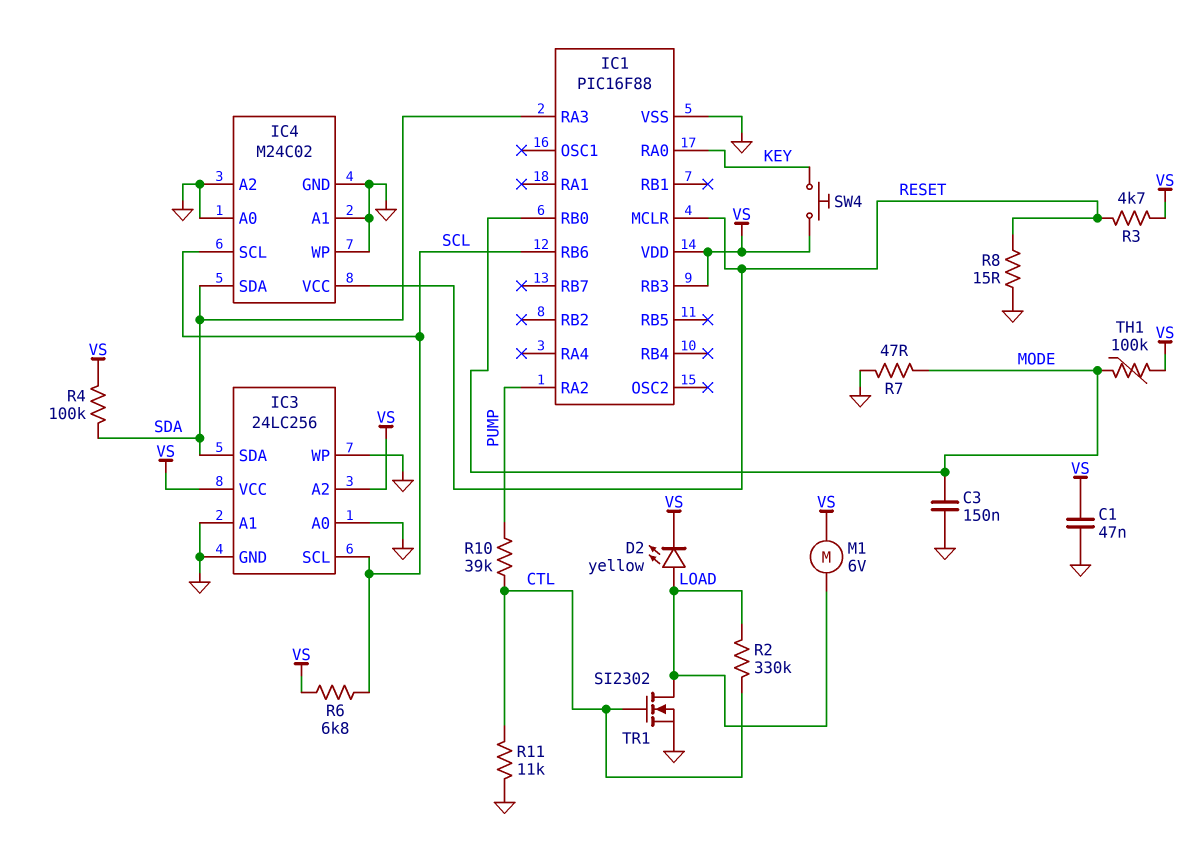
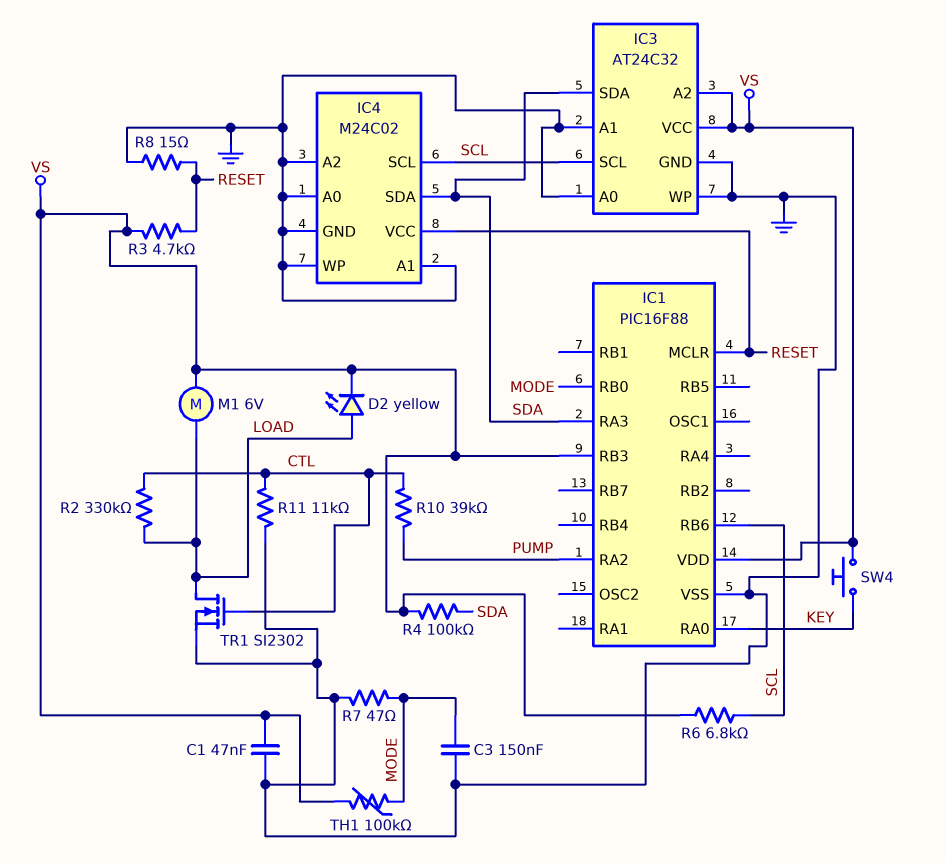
IC3: 24LC256 -> AT24C32

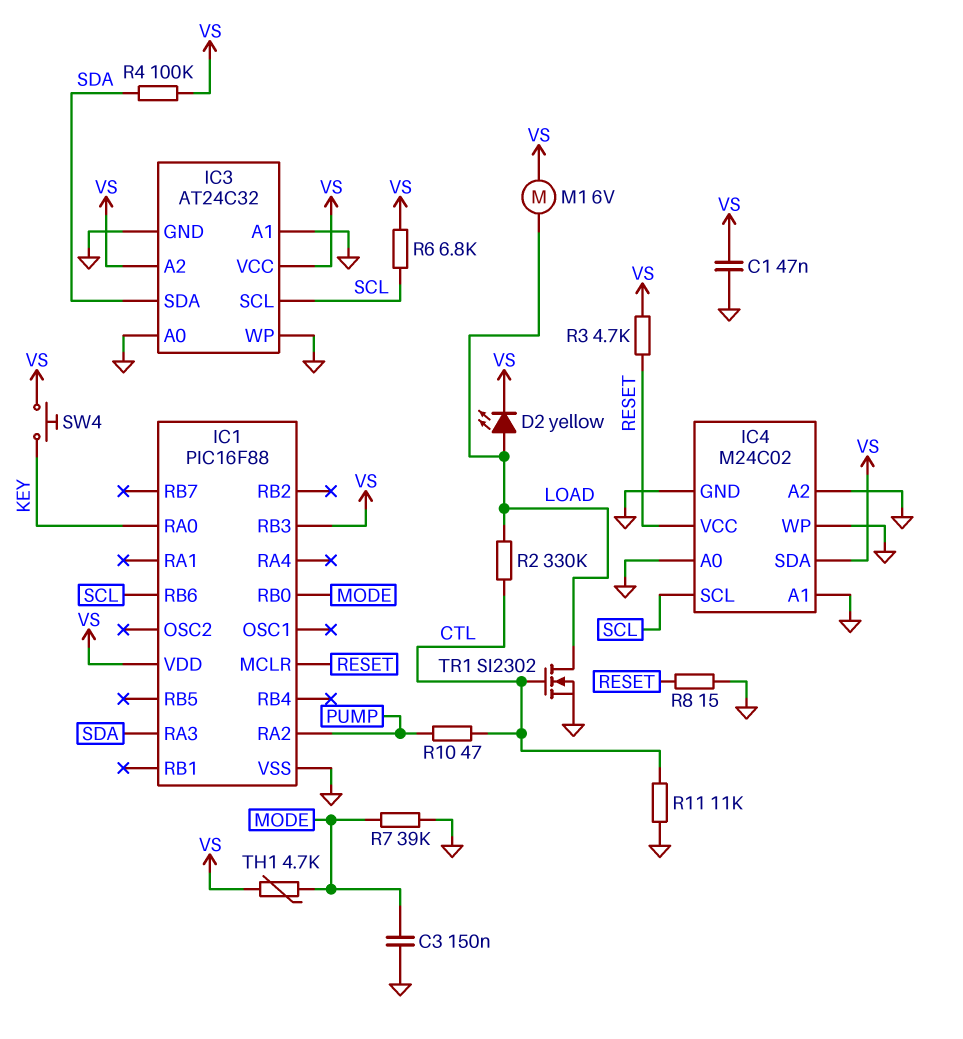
IC4 pin SDA: SDA -> VS
R7: 47 (GND, MODE) -> 39k (GND, MODE)
R10: 39k (CTL, PUMP) -> 47 (CTL, PUMP)
TH1: 100k (MODE, VS) -> 4.7k (MODE, VS)

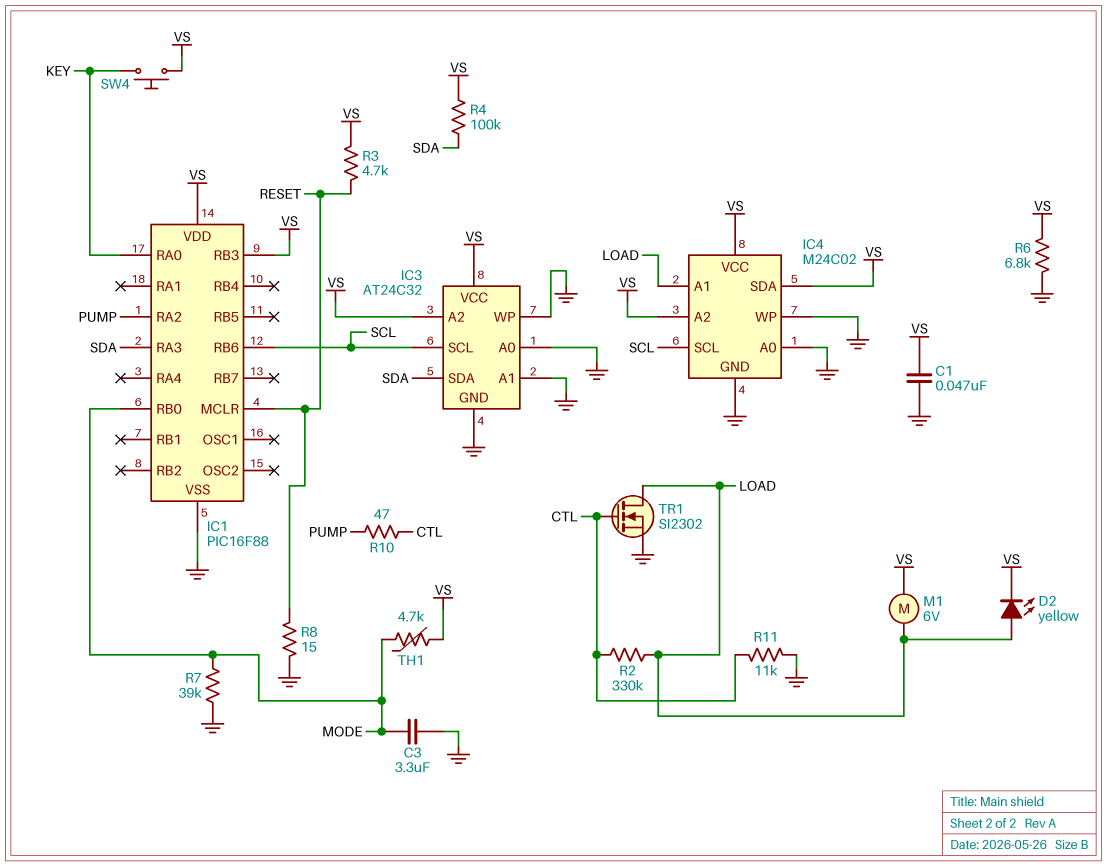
C3: 150nF (GND, MODE) -> 3.3uF (GND, MODE)
IC4 pin A1: GND -> LOAD
IC4 pin A2: GND -> VS
IC4 pin VCC: RESET -> VS
R6: 6.8k (SCL, VS) -> 6.8k (GND, VS)

